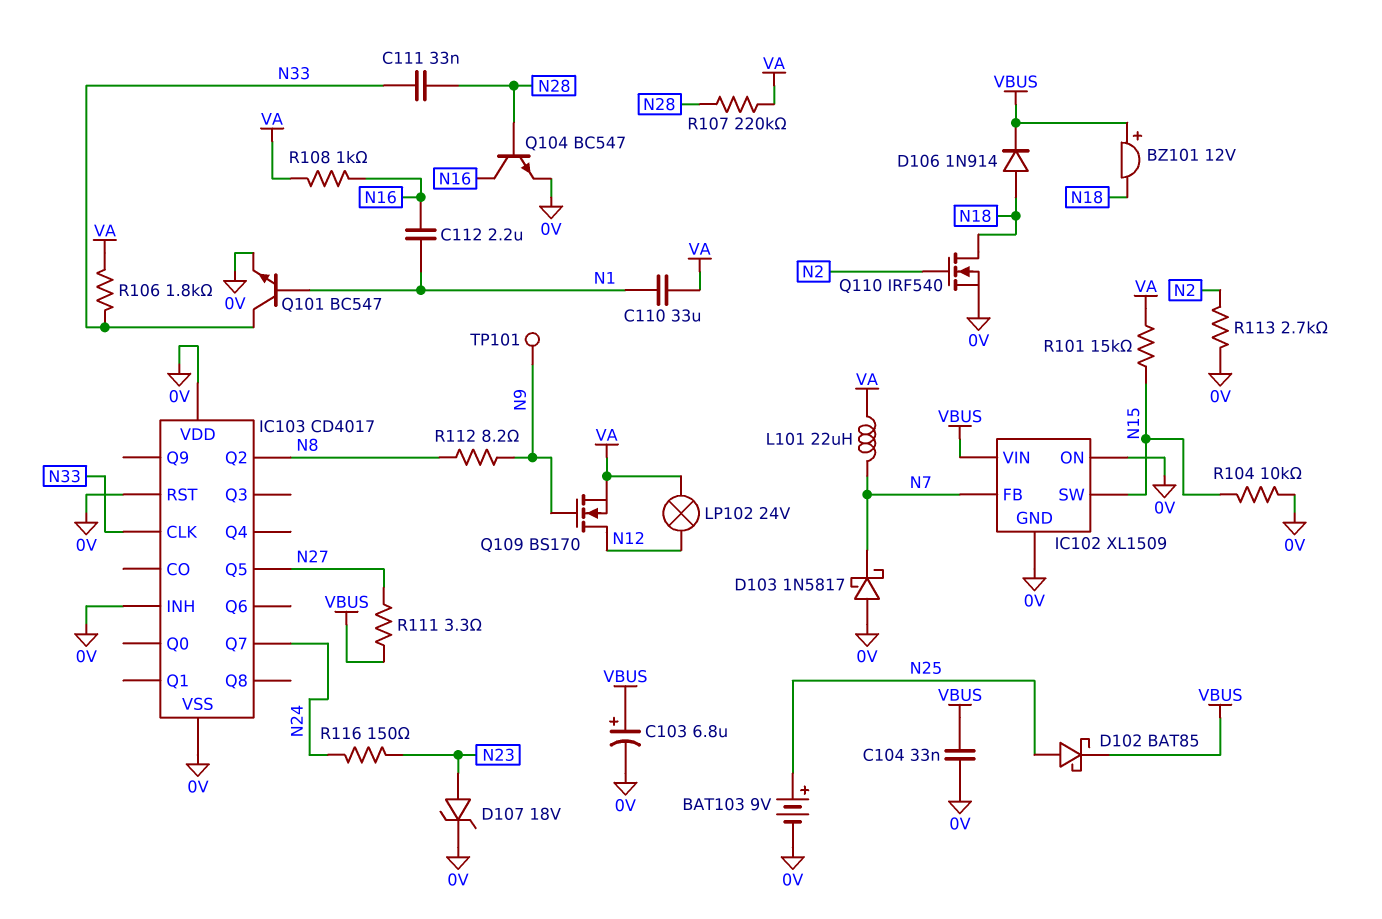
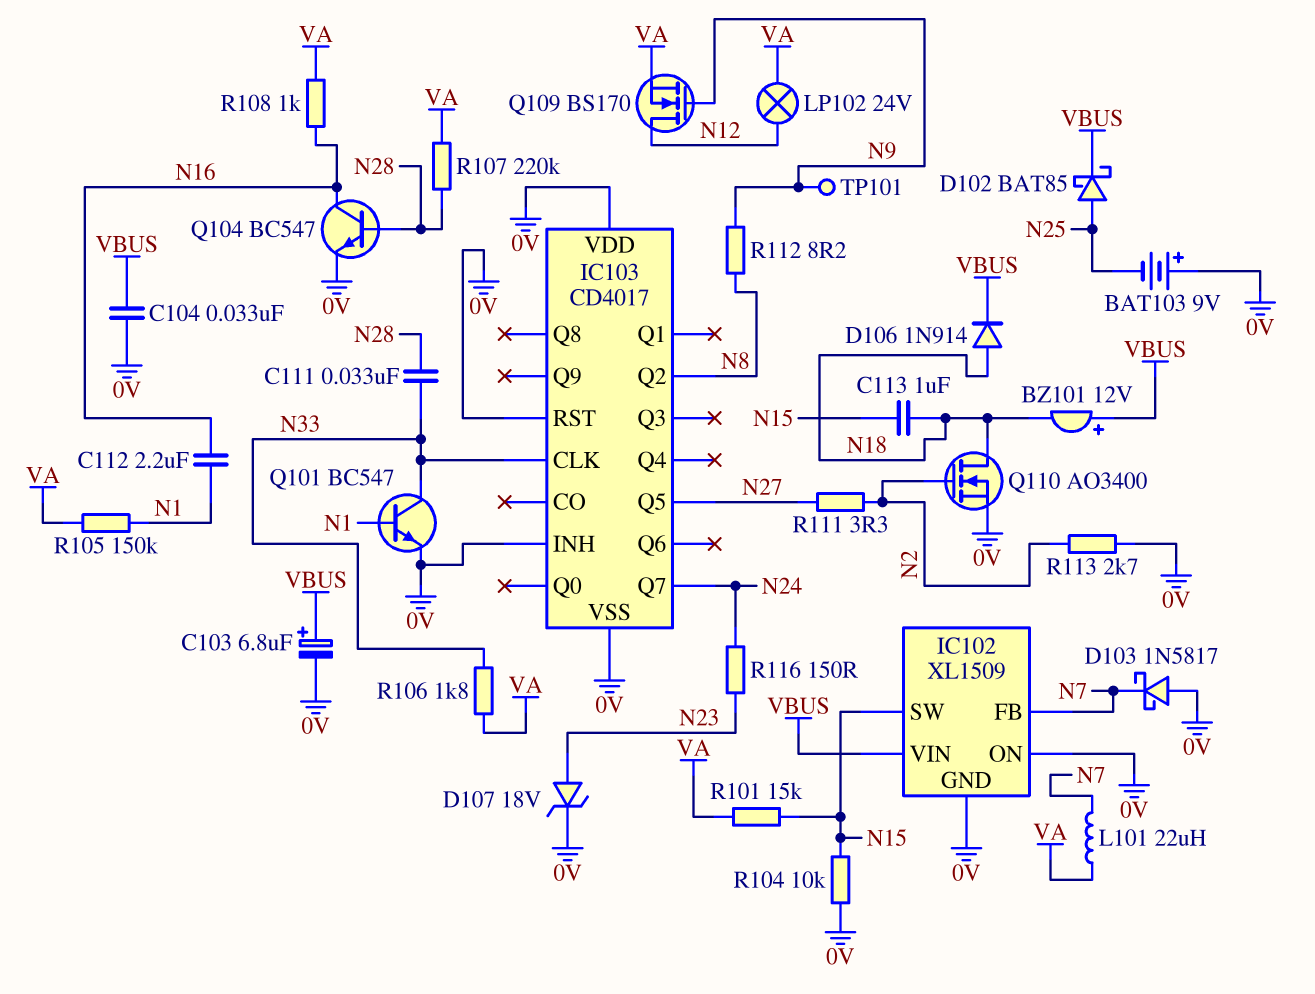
BAT103: 9V (plus N25, minus 0V) -> 9V (plus 0V, minus N25)
C110: 33uF (N1, VA) -> none
C113: none -> 1uF (N15, N18)
Q110: NMOS IRF540 (G N2, D N18, S 0V) -> NMOS AO3400 (G N2, D N18, S 0V)
R105: none -> 150k (N1, VA)
R111: 3.3 (N27, VBUS) -> 3.3 (N2, N27)

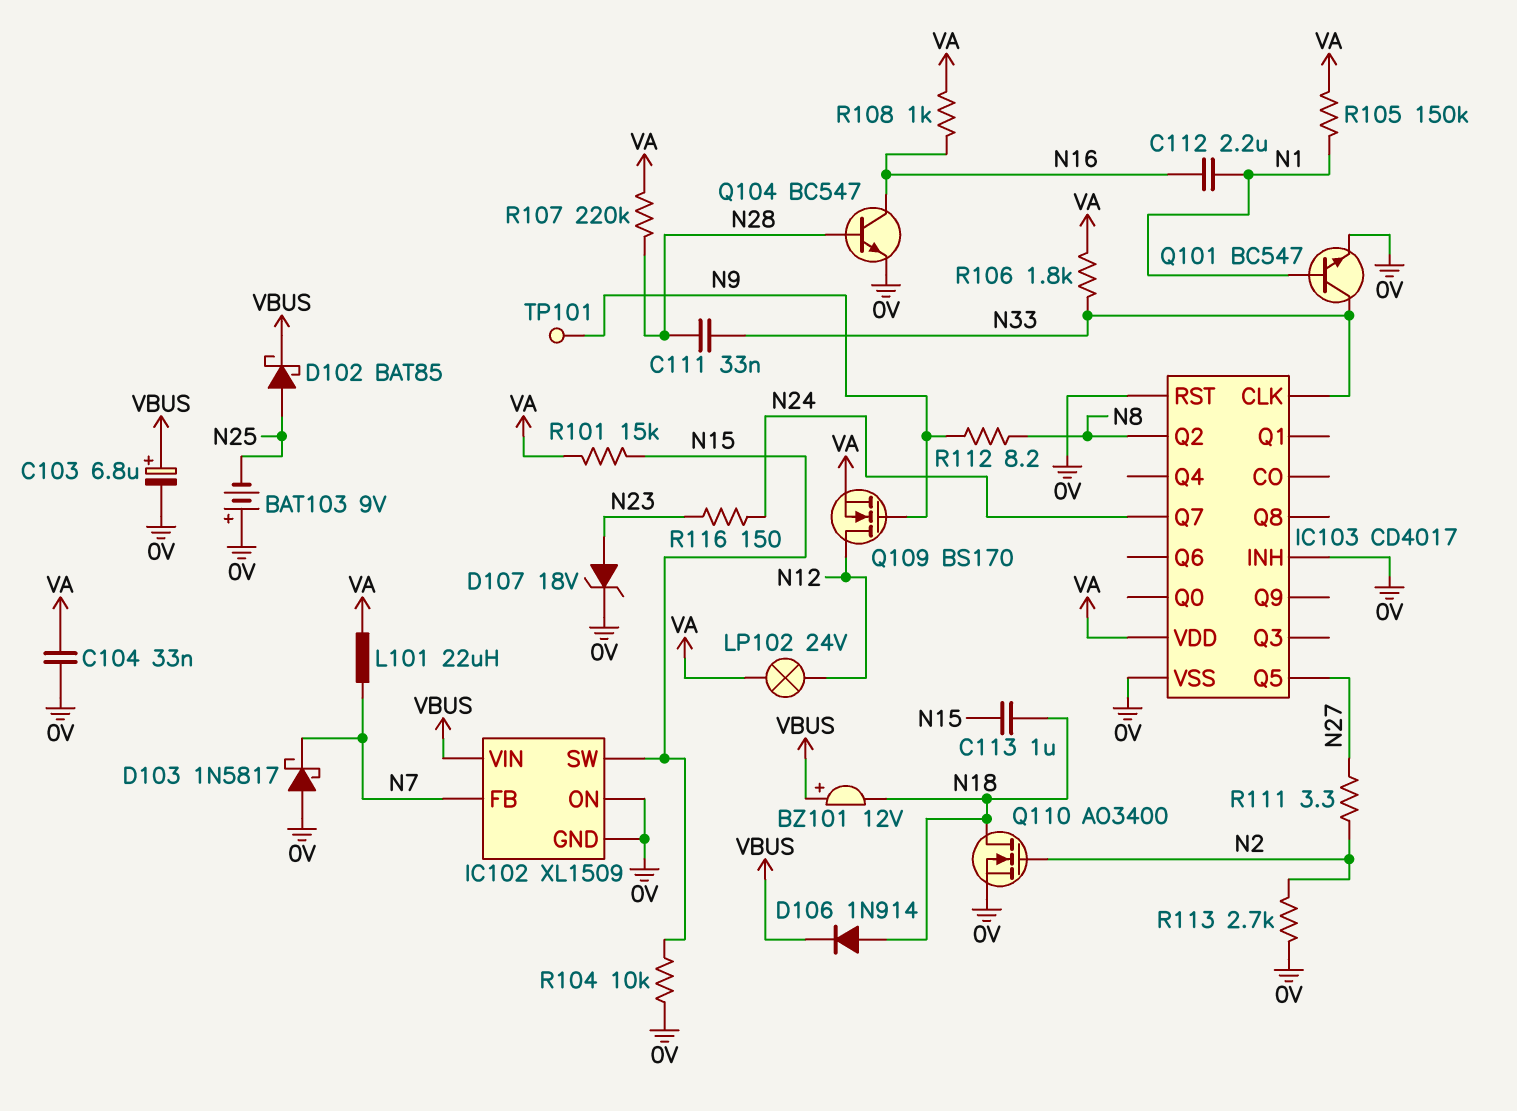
C104: 33nF (0V, VBUS) -> 33nF (0V, VA)
IC103 pin VDD: 0V -> VA

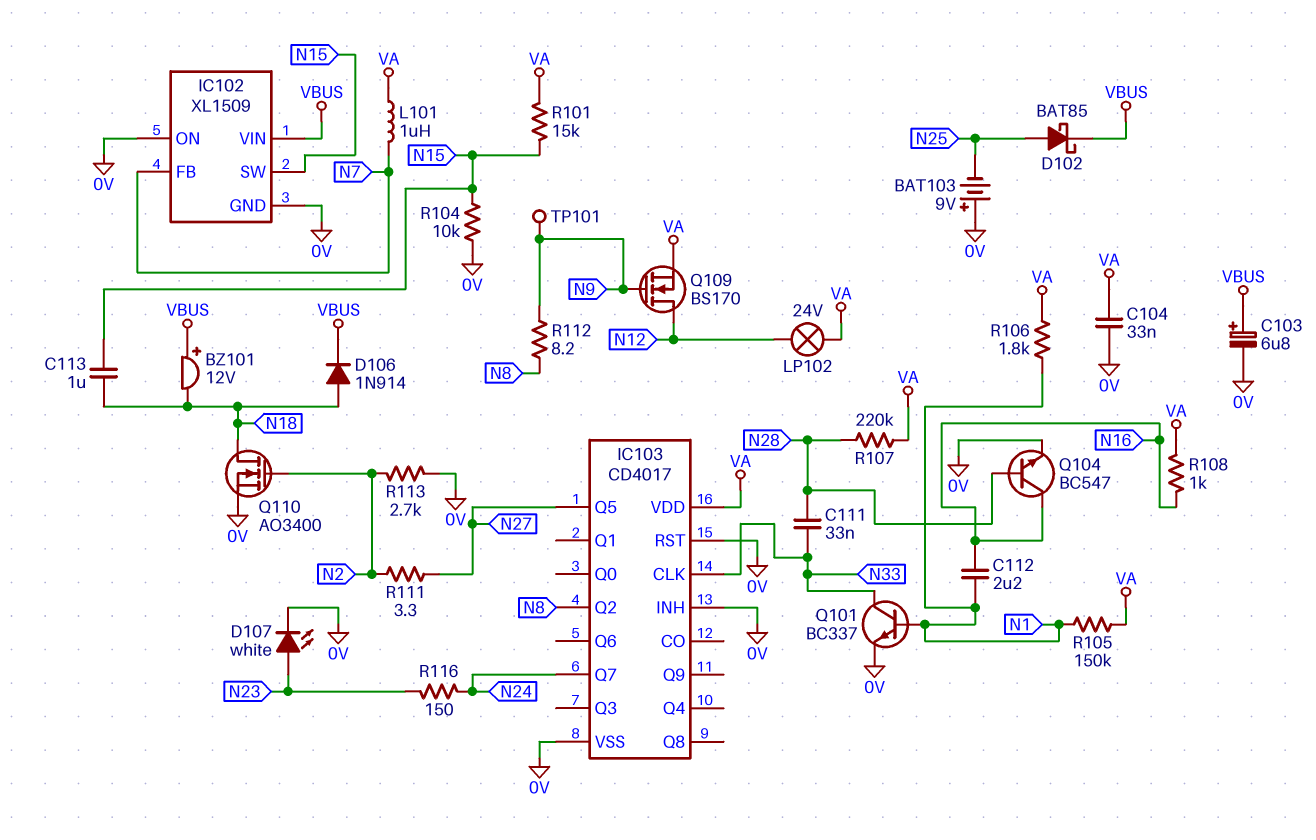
D103: schottky 1N5817 (A 0V, K N7) -> none
D107: zener 18V (A N23, K 0V) -> LED white (A N23, K 0V)
L101: 22uH (N7, VA) -> 1uH (N7, VA)
Q101: NPN BC547 (B N1, C N33, E 0V) -> NPN BC337 (B N1, C N33, E 0V)
R106: 1.8k (N33, VA) -> 1.8k (N1, VA)

